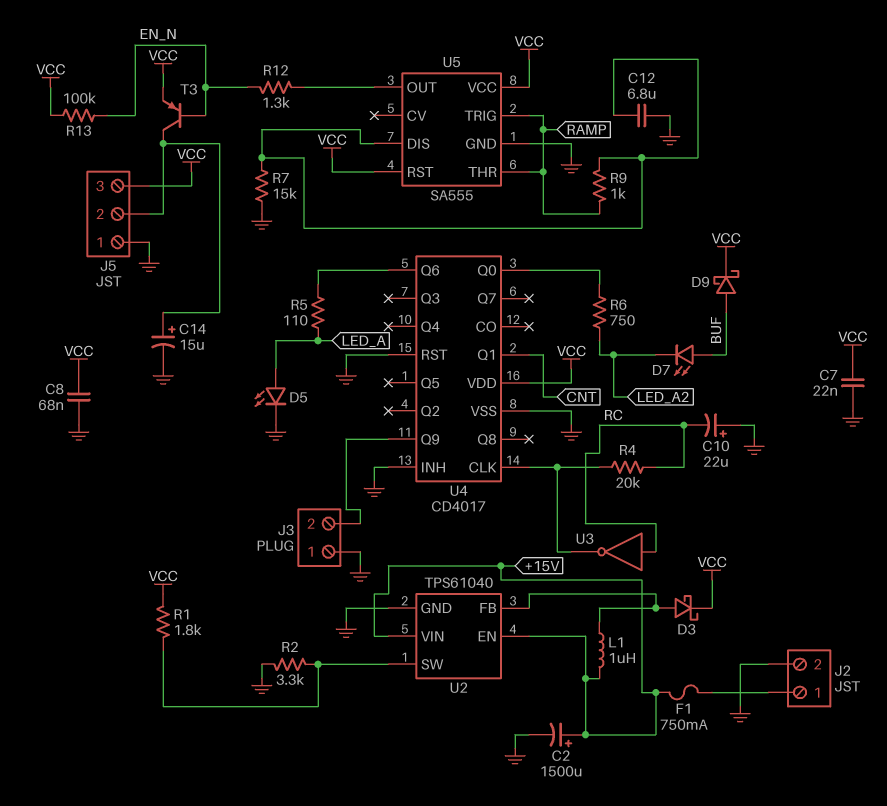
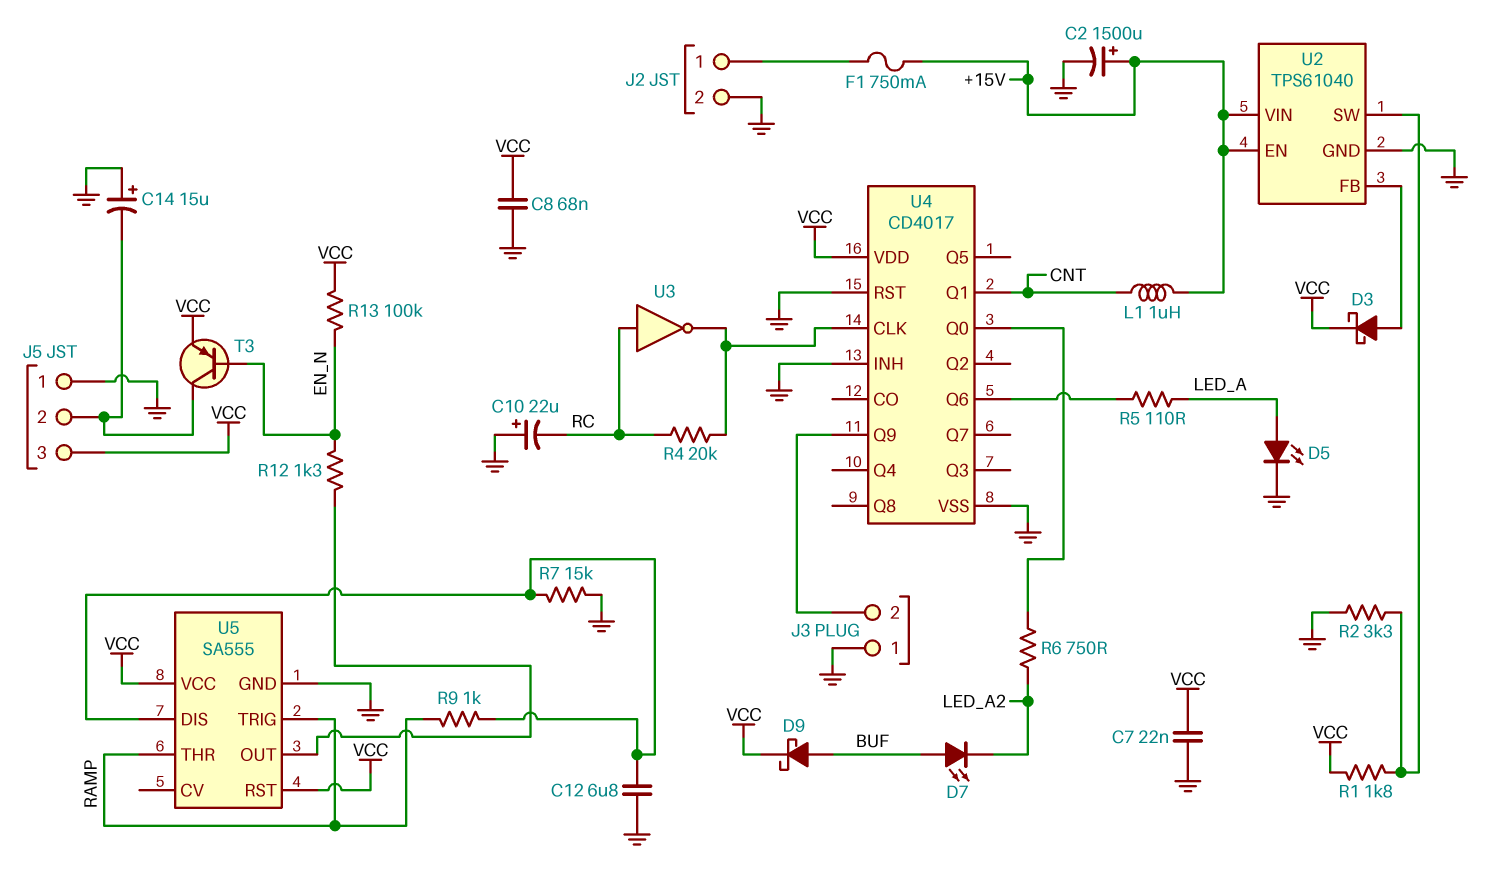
C14: 15uF (plus J5/2, minus GND) -> 15uF (plus GND, minus J5/2)
L1: 1uH (+15V, U2/FB) -> 1uH (+15V, CNT)

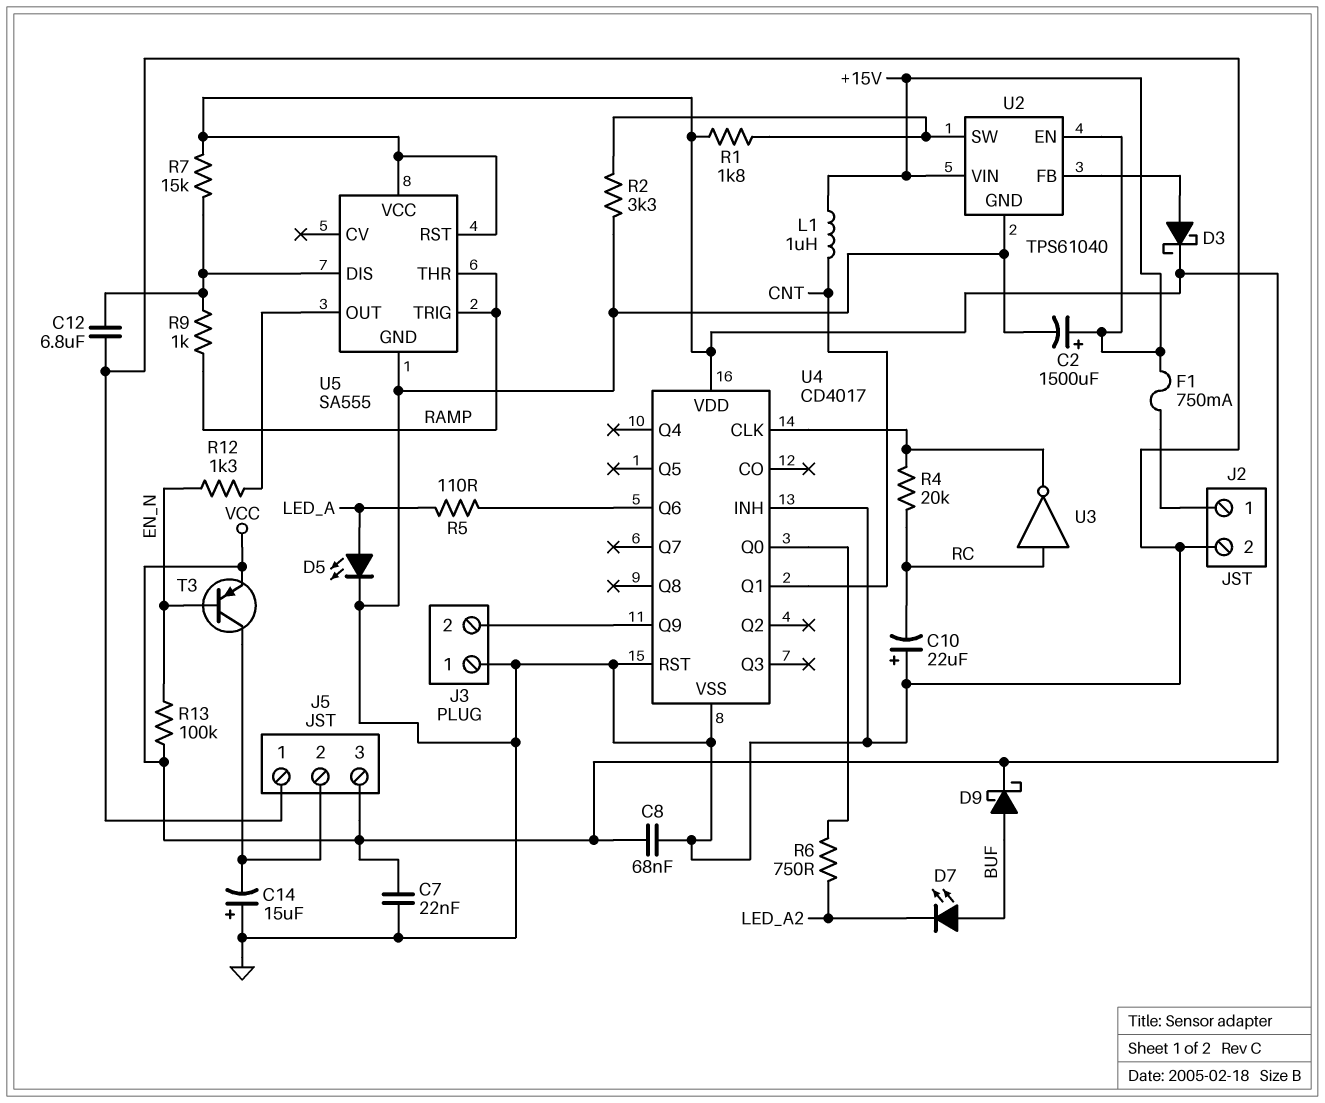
R7: 15k (GND, U5/DIS) -> 15k (U5/DIS, VCC)

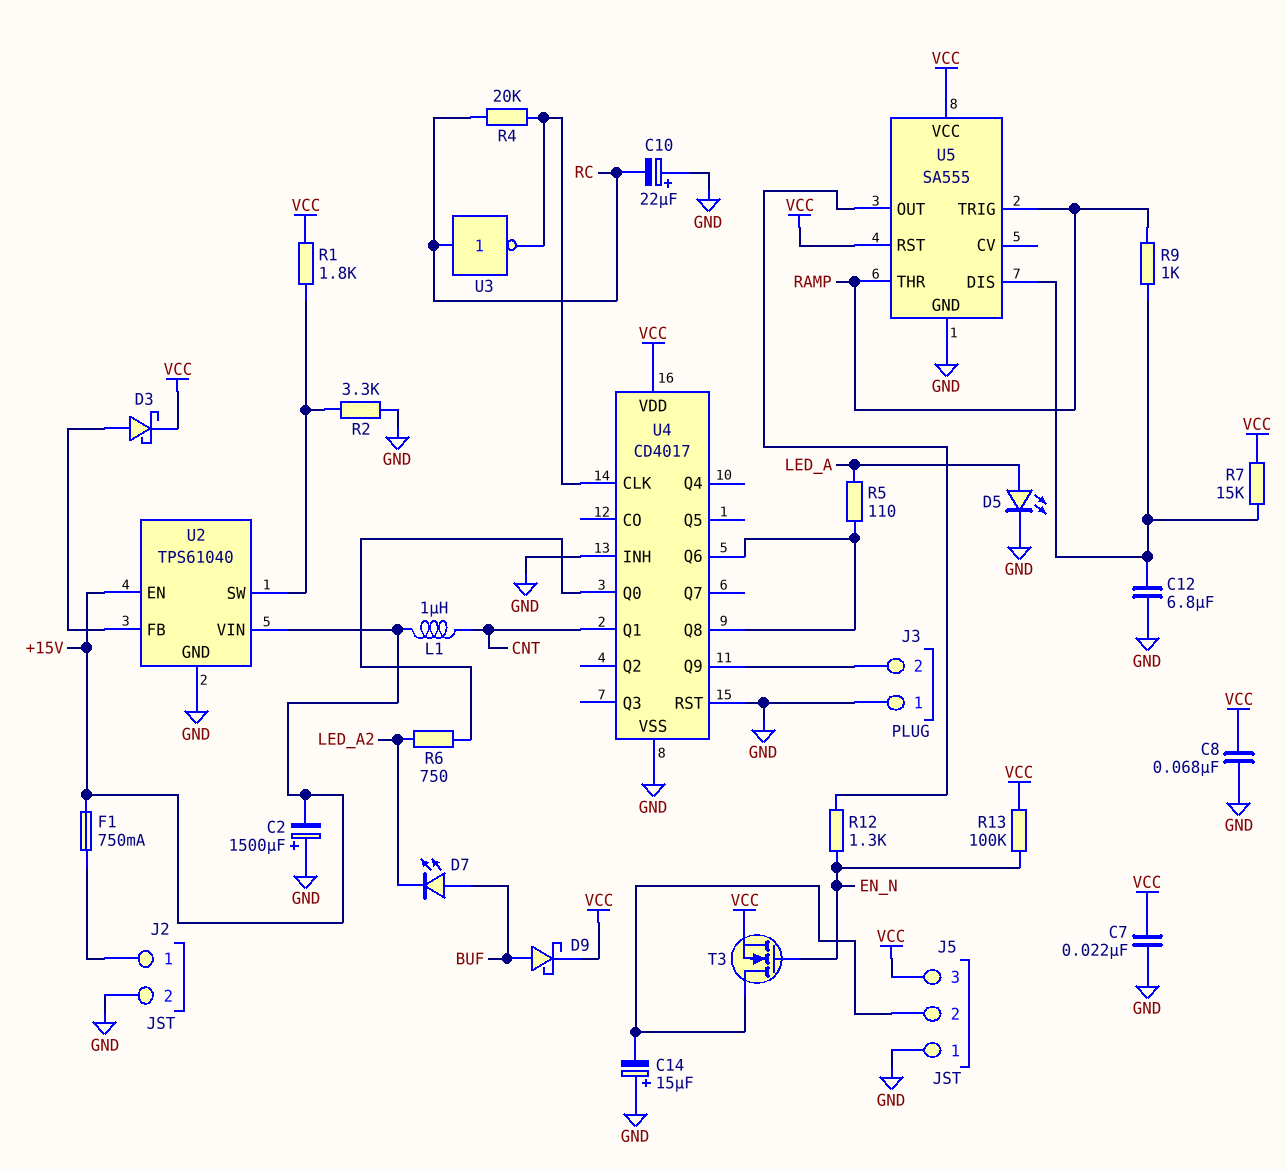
C2: 1500uF (plus +15V, minus GND) -> 1500uF (plus GND, minus +15V)
T3: PNP (B EN_N, C J5/2, E VCC) -> NMOS (G EN_N, D J5/2, S VCC)
U4 pin Q8: none -> U4/Q6

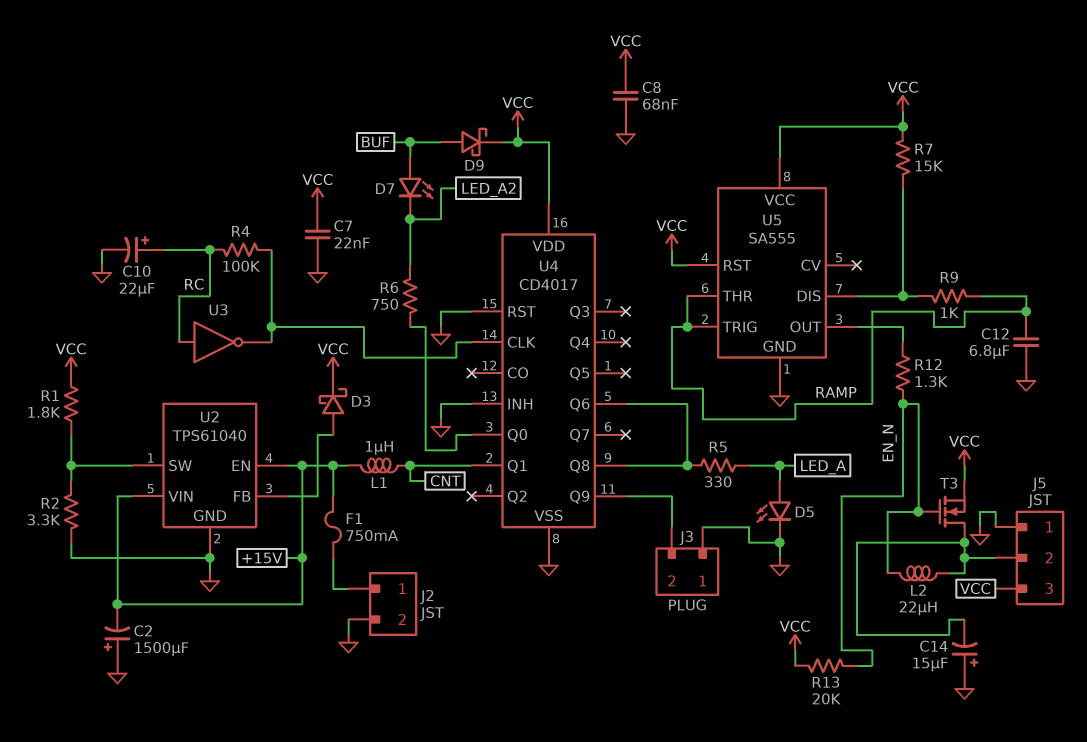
C10: 22uF (plus GND, minus RC) -> 22uF (plus RC, minus GND)
C12: 6.8uF (GND, U5/DIS) -> 6.8uF (GND, RAMP)
L2: none -> 22uH (EN_N, J5/2)
R4: 20k (RC, U4/CLK) -> 100k (RC, U4/CLK)
R5: 110 (LED_A, U4/Q6) -> 330 (LED_A, U4/Q6)
R13: 100k (EN_N, VCC) -> 20k (EN_N, VCC)

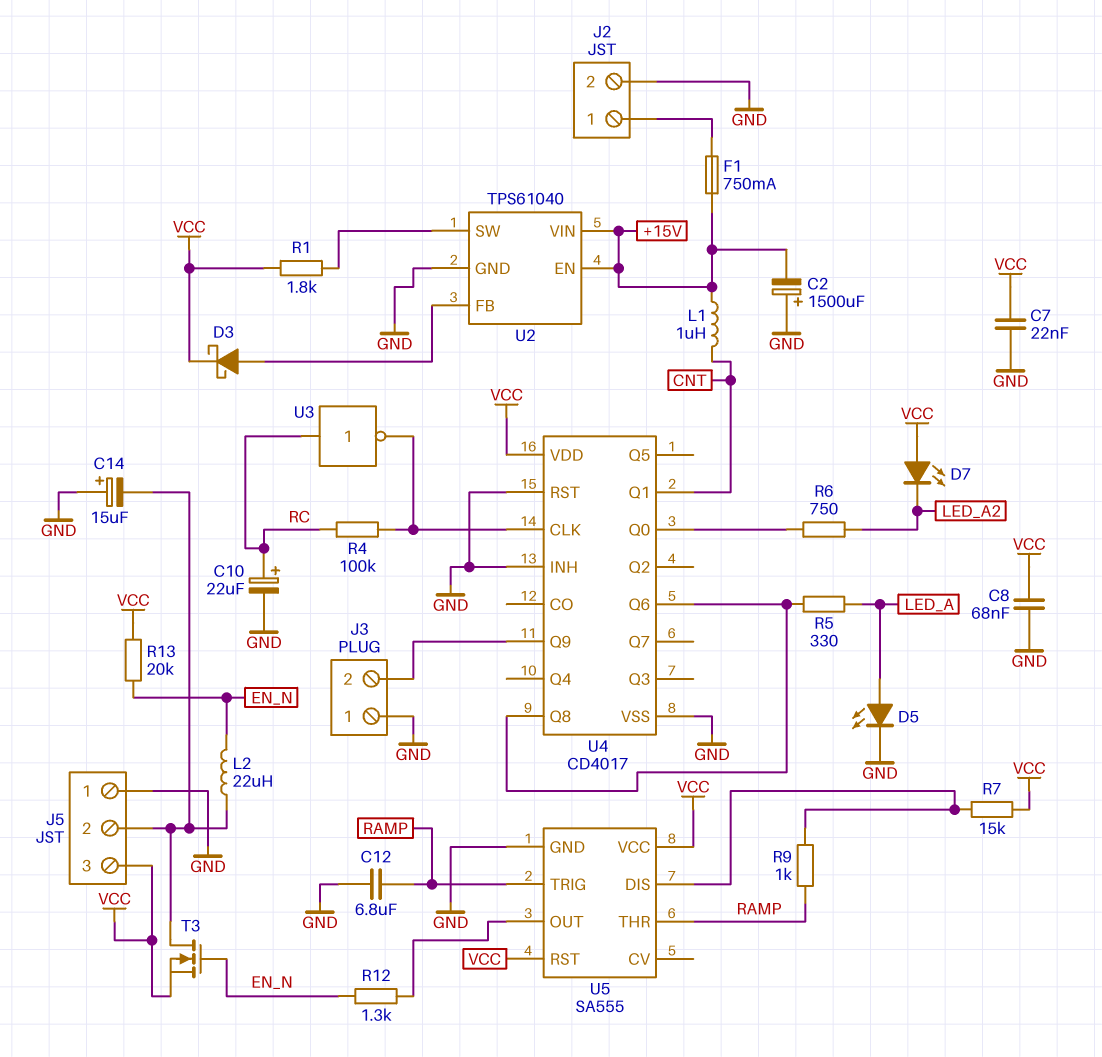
D7: LED (A BUF, K LED_A2) -> LED (A VCC, K LED_A2)
D9: schottky (A BUF, K VCC) -> none
R2: 3.3k (GND, U2/SW) -> none

